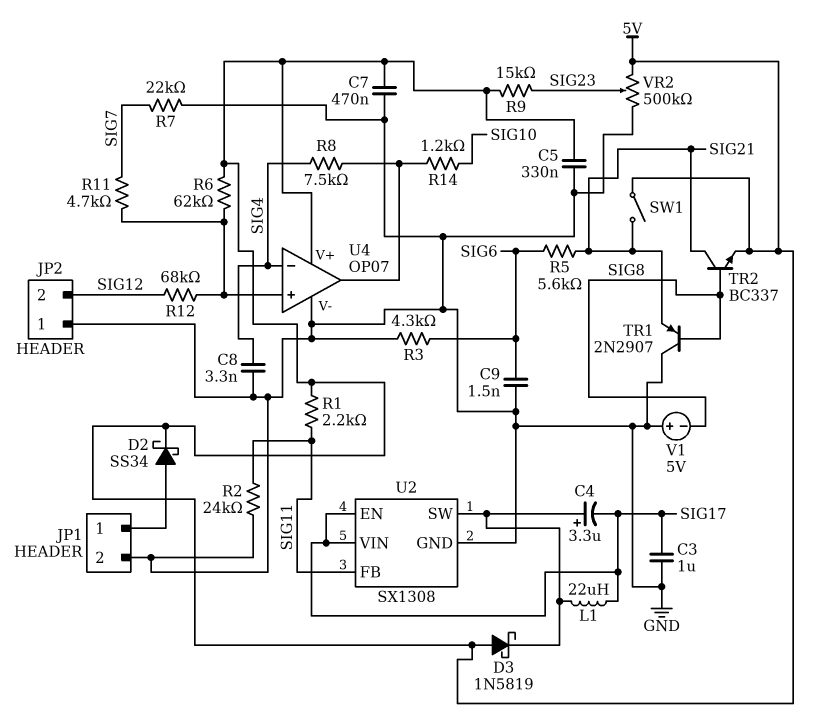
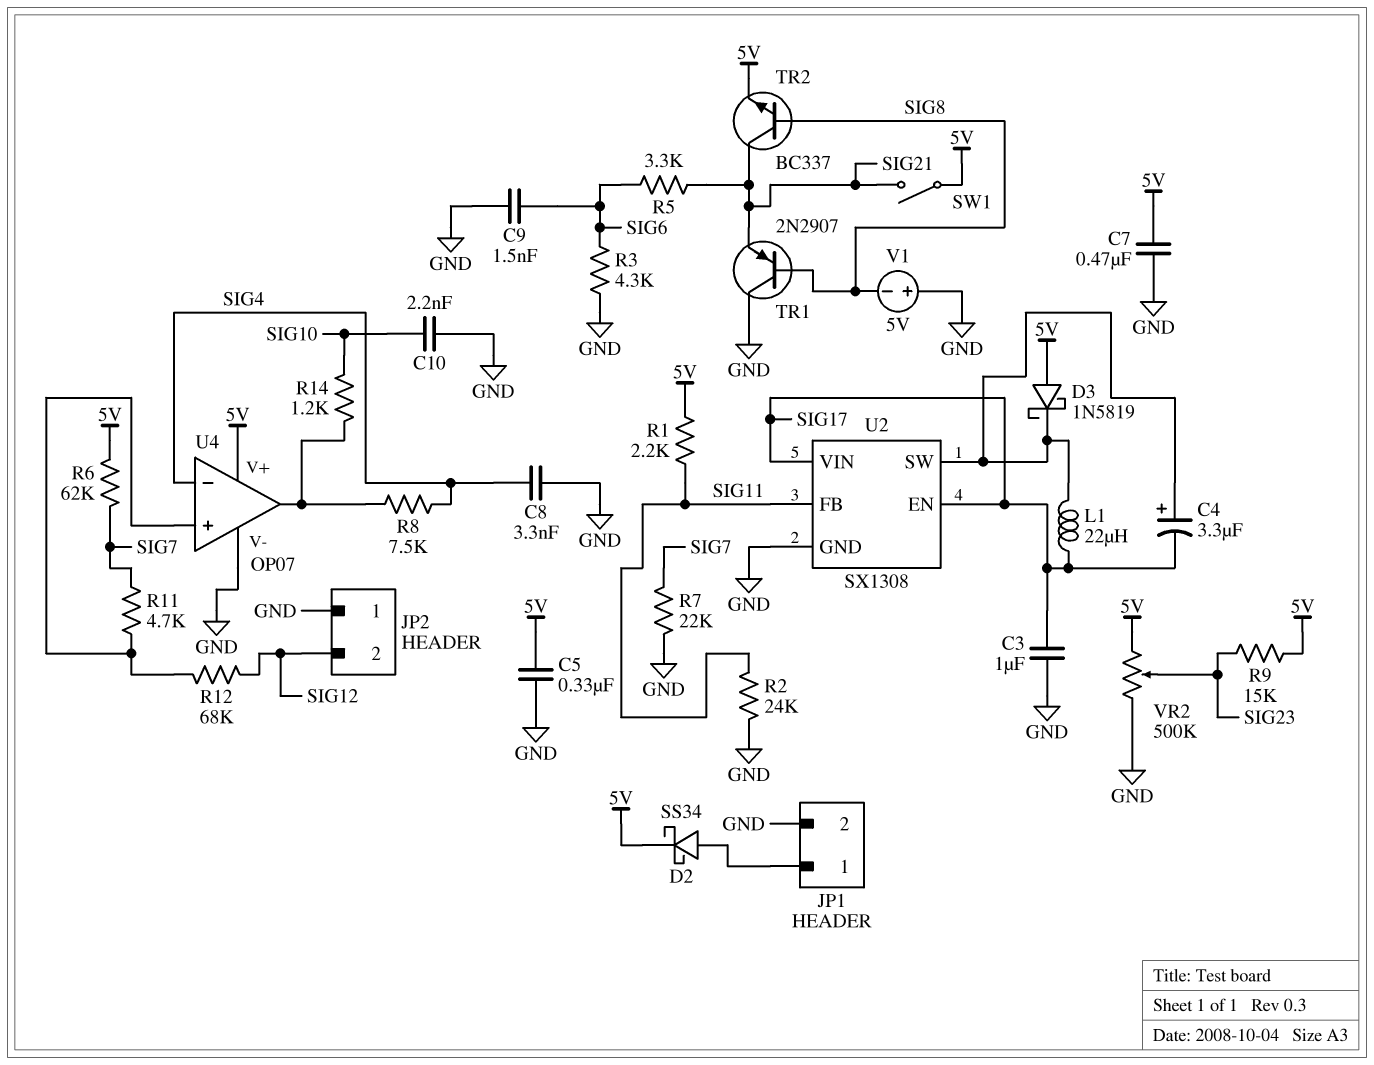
C10: none -> 2.2nF (GND, SIG10)
R5: 5.6k (SIG6, SIG21) -> 3.3k (SIG6, SIG21)
R6: 62k (5V, U4/in+) -> 62k (5V, SIG7)

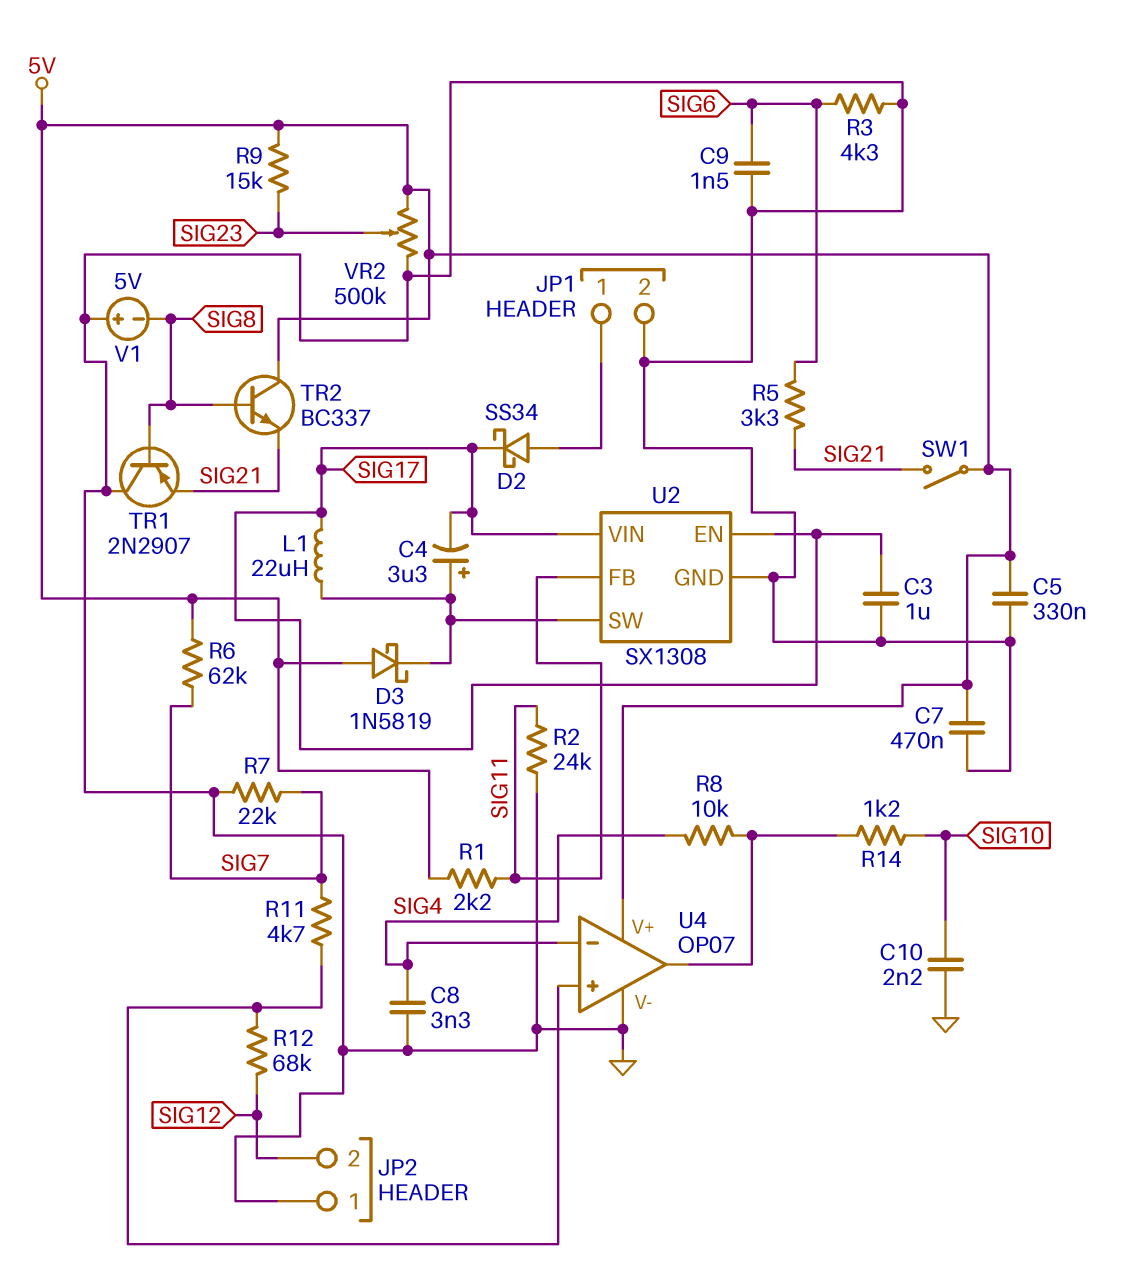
D2: schottky SS34 (A JP1/1, K 5V) -> schottky SS34 (A JP1/1, K SIG17)
R8: 7.5k (SIG4, U4/out) -> 10k (SIG4, U4/out)
TR2: NPN BC337 (B SIG8, C SIG21, E 5V) -> NPN BC337 (B SIG8, C 5V, E SIG21)

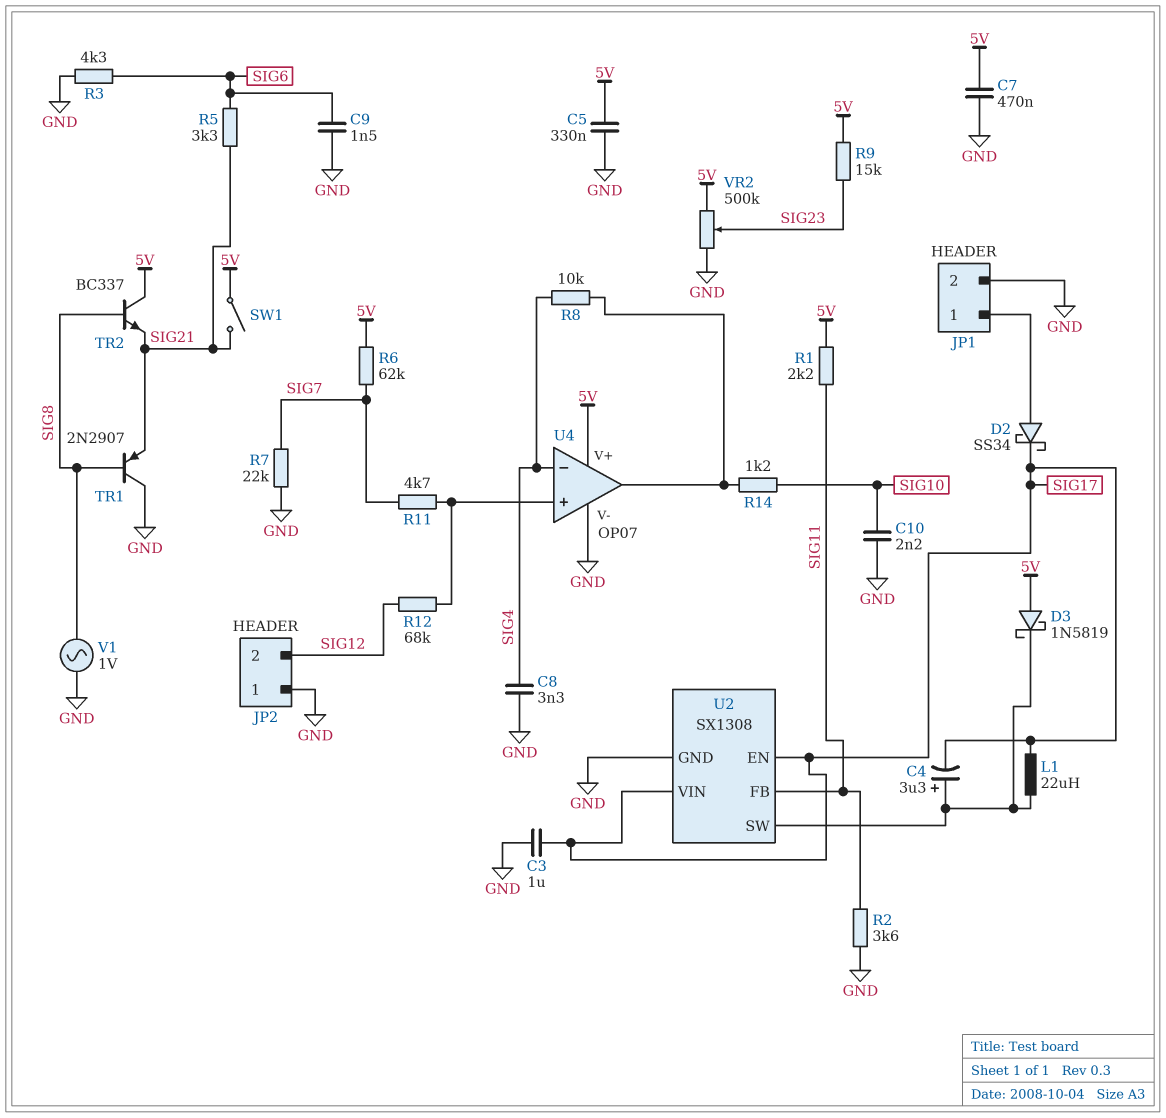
R2: 24k (GND, SIG11) -> 3.6k (GND, SIG11)
V1: 5V (plus GND, minus SIG8) -> AC 1V (GND, SIG8)

